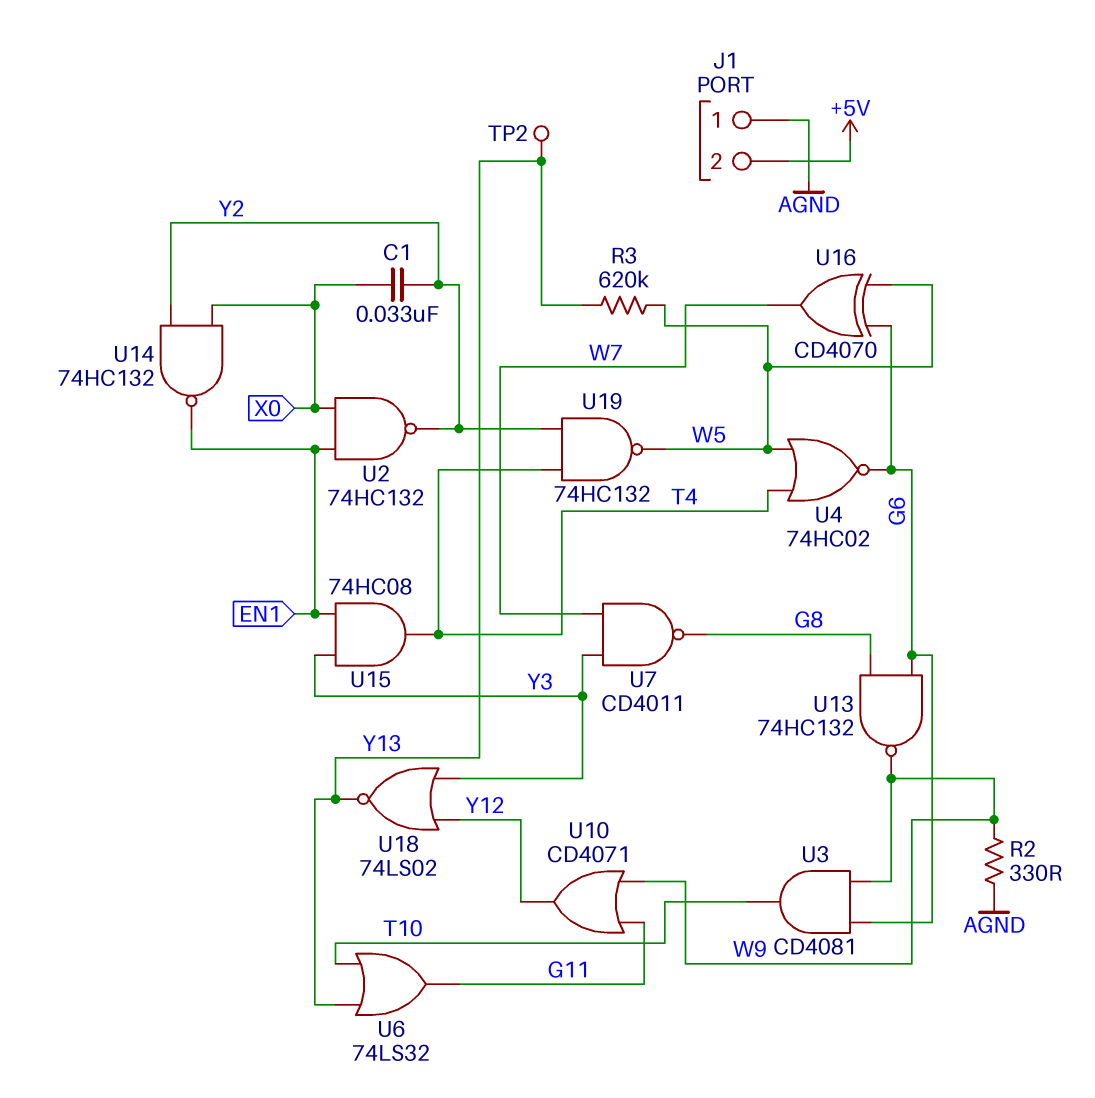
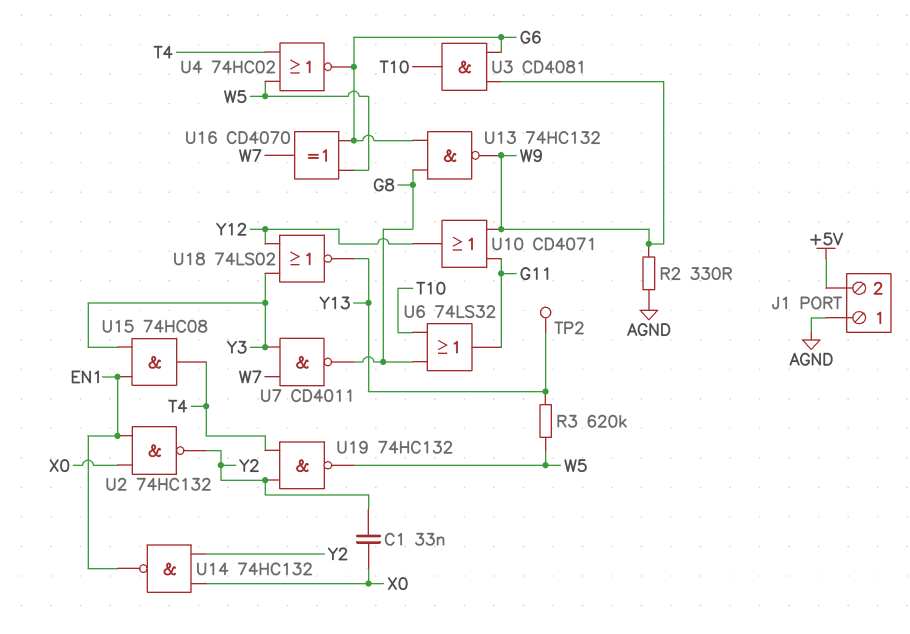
U6: OR 74LS32 (in T10, in Y13, out G11) -> OR 74LS32 (in G8, in T10, out G11)

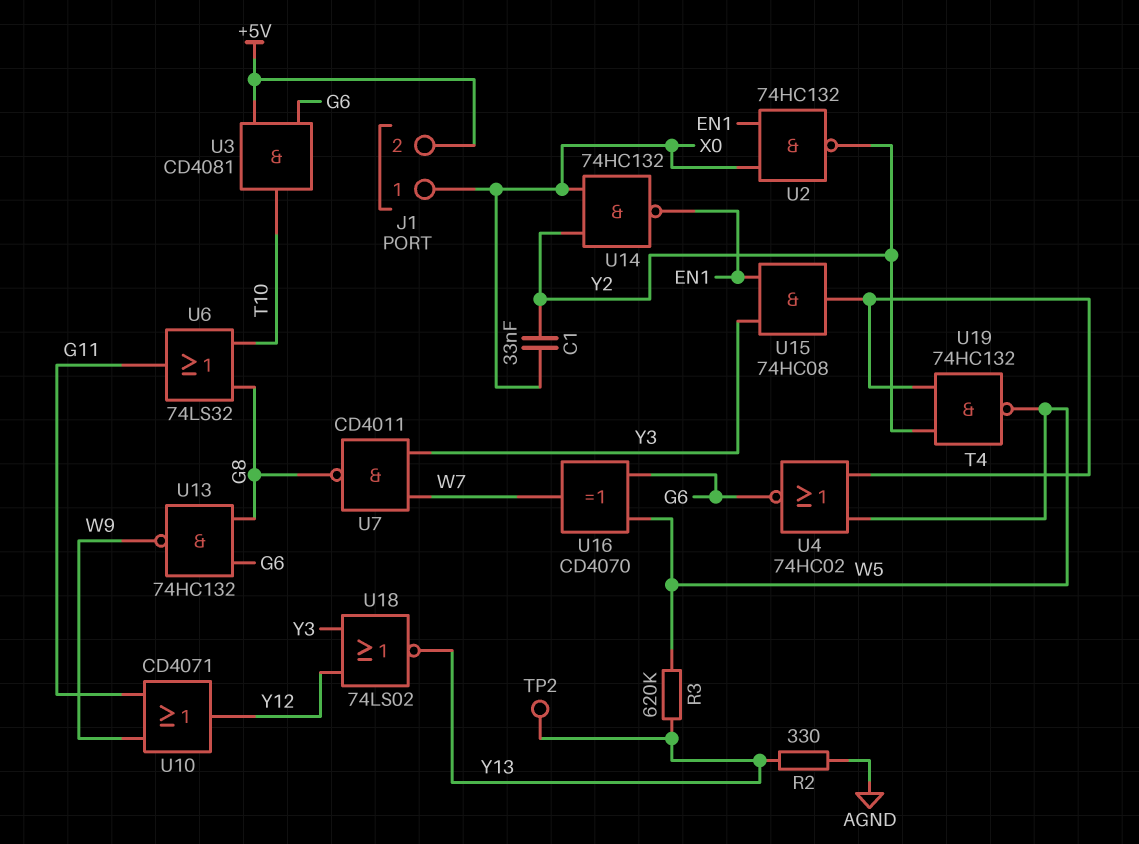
J1 pin 1: AGND -> X0
R2: 330 (AGND, W9) -> 330 (AGND, Y13)
U3: AND CD4081 (in G6, in W9, out T10) -> AND CD4081 (in +5V, in G6, out T10)

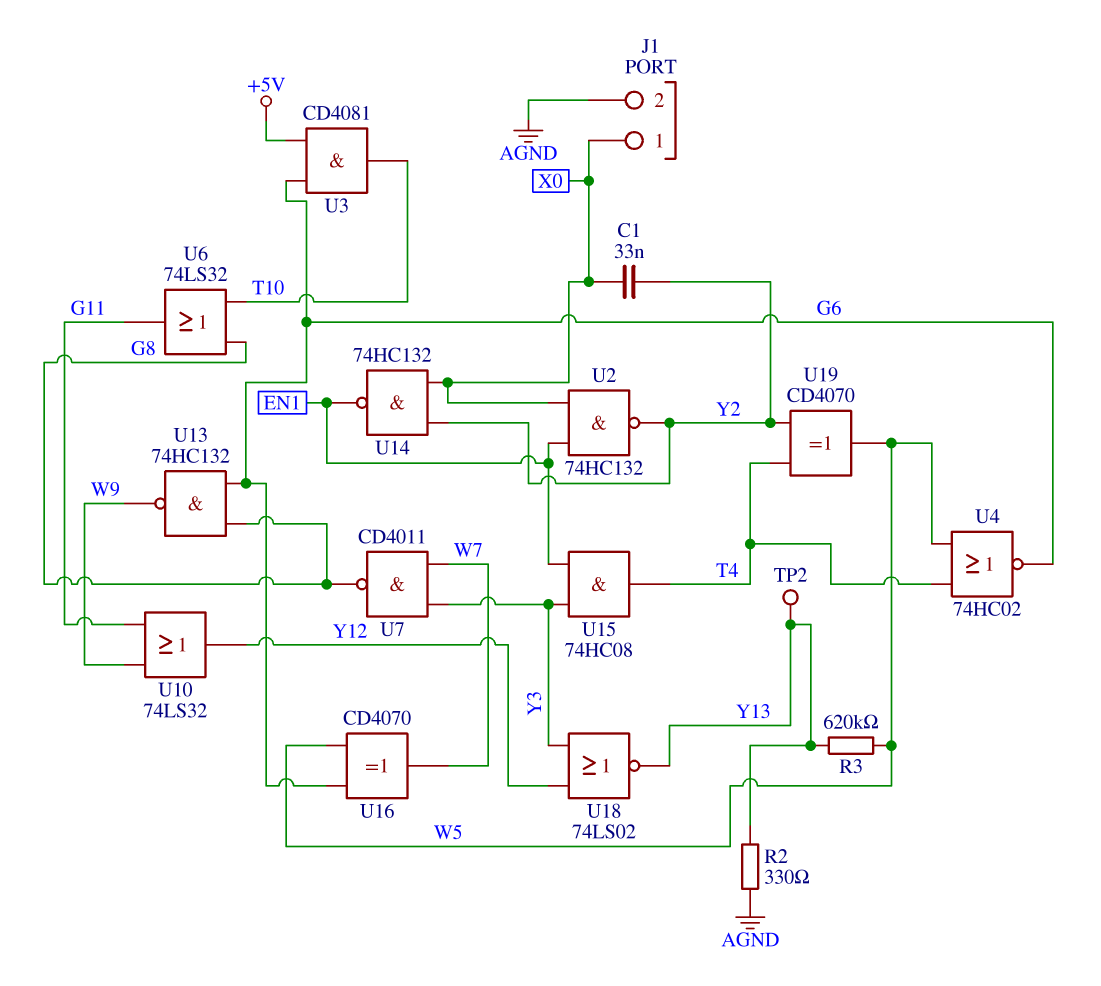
J1 pin 2: +5V -> AGND
U10: OR CD4071 (in G11, in W9, out Y12) -> OR 74LS32 (in G11, in W9, out Y12)
U19: NAND 74HC132 (in T4, in Y2, out W5) -> XOR CD4070 (in T4, in Y2, out W5)

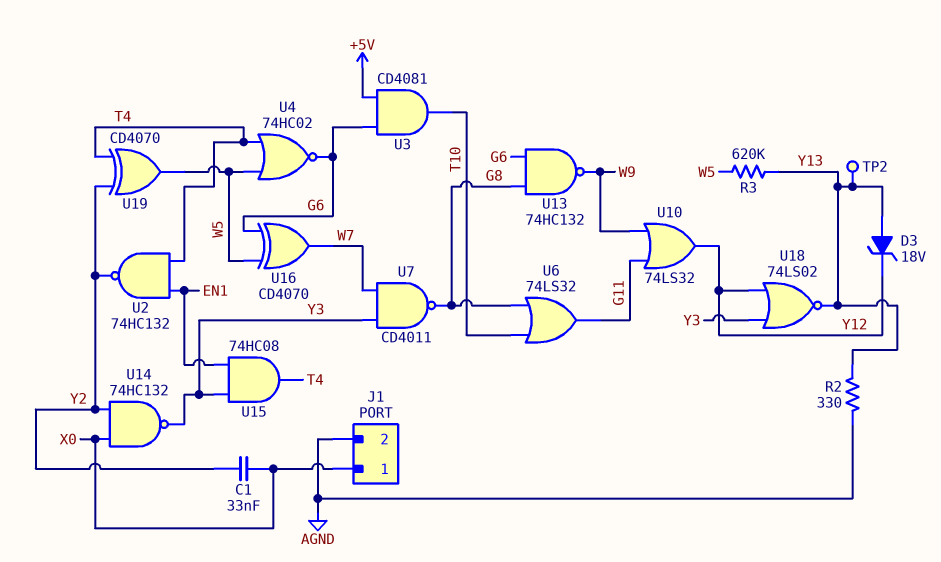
D3: none -> zener 18V (A Y13, K Y12)
U2: NAND 74HC132 (in EN1, in X0, out Y2) -> NAND 74HC132 (in EN1, in T4, out Y2)
U14: NAND 74HC132 (in X0, in Y2, out EN1) -> NAND 74HC132 (in X0, in Y2, out Y3)

